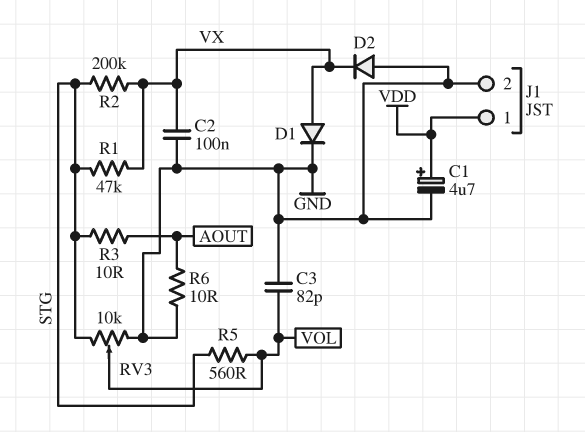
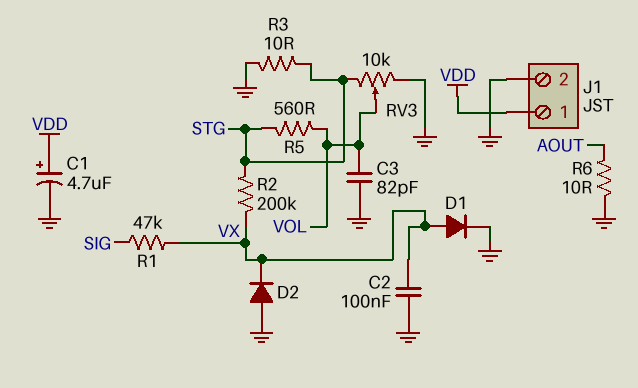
R1: 47k (STG, VX) -> 47k (SIG, VX)
R3: 10 (AOUT, STG) -> 10 (GND, STG)

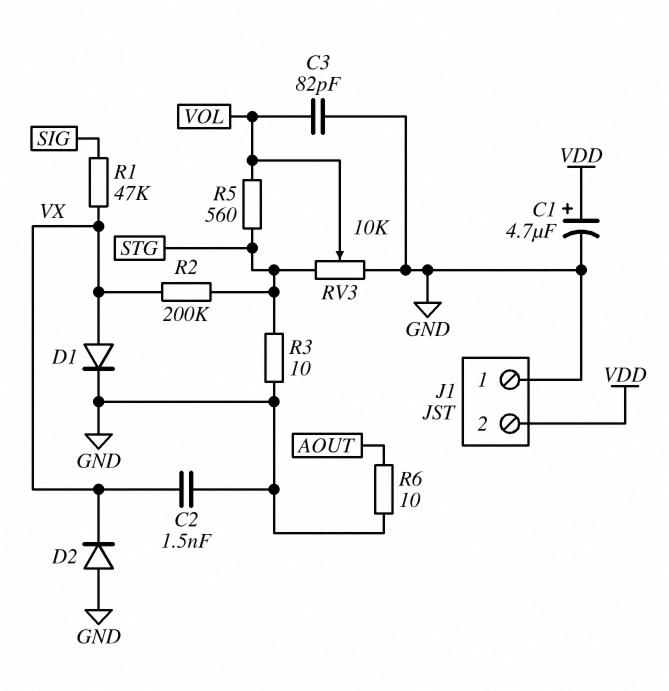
C2: 100nF (GND, VX) -> 1.5nF (GND, VX)
J1 pin 1: VDD -> GND
J1 pin 2: GND -> VDD

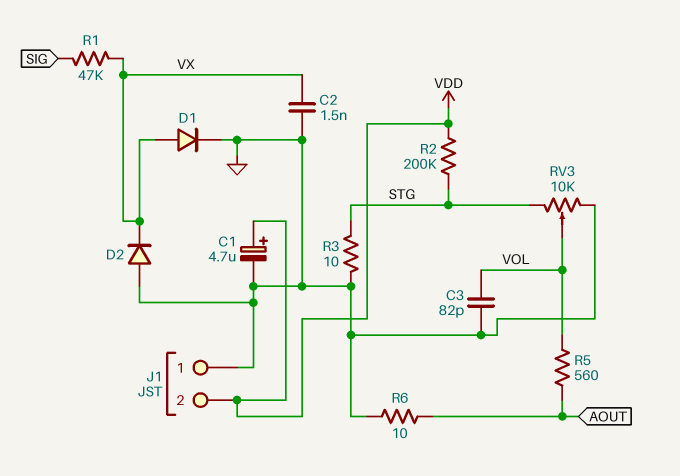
R2: 200k (STG, VX) -> 200k (STG, VDD)
R5: 560 (STG, VOL) -> 560 (AOUT, VOL)

